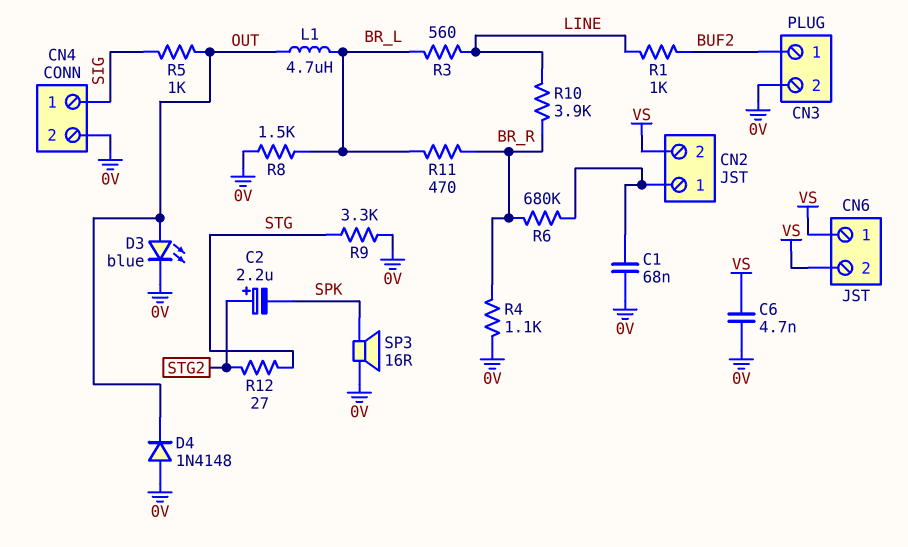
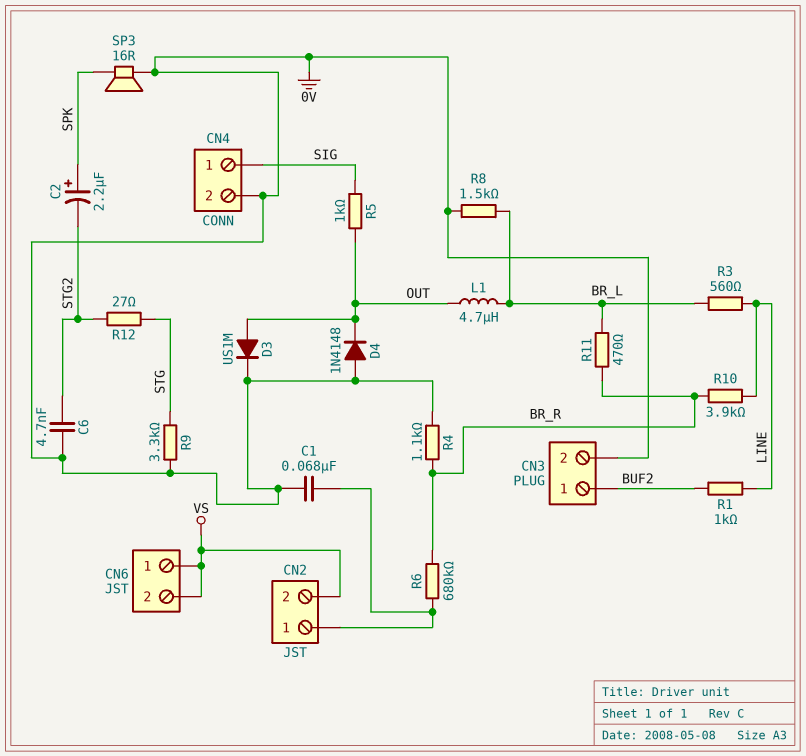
C2: 2.2uF (plus STG2, minus SPK) -> 2.2uF (plus SPK, minus STG2)
C6: 4.7nF (0V, VS) -> 4.7nF (0V, STG2)
D3: LED blue (A OUT, K 0V) -> diode US1M (A OUT, K 0V)

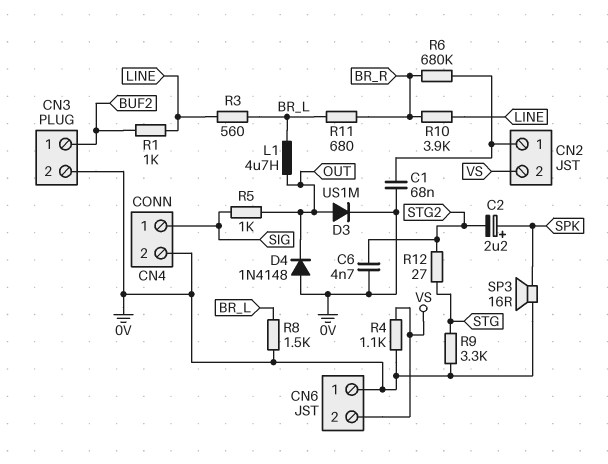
CN6 pin 1: VS -> 0V
R4: 1.1k (0V, BR_R) -> 1.1k (0V, VS)
R11: 470 (BR_L, BR_R) -> 680 (BR_L, BR_R)

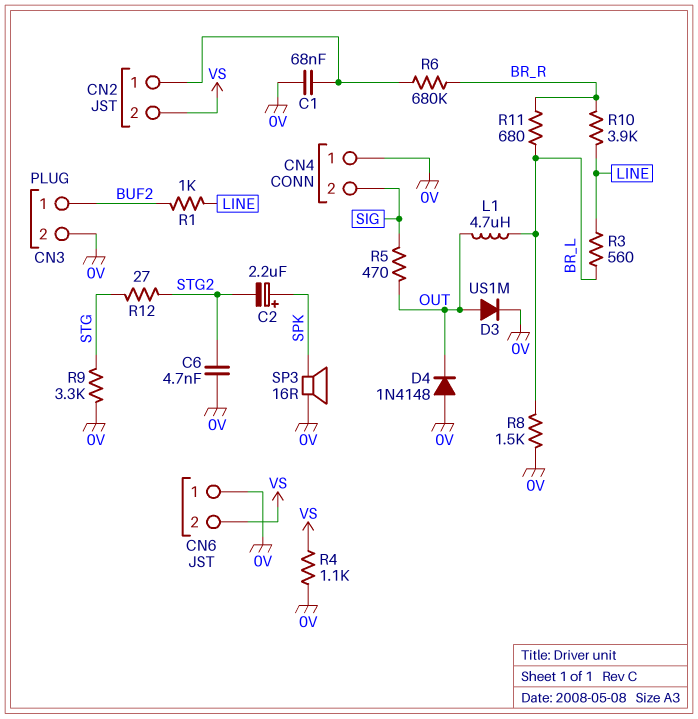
CN4 pin 1: SIG -> 0V
CN4 pin 2: 0V -> SIG
R5: 1k (OUT, SIG) -> 470 (OUT, SIG)

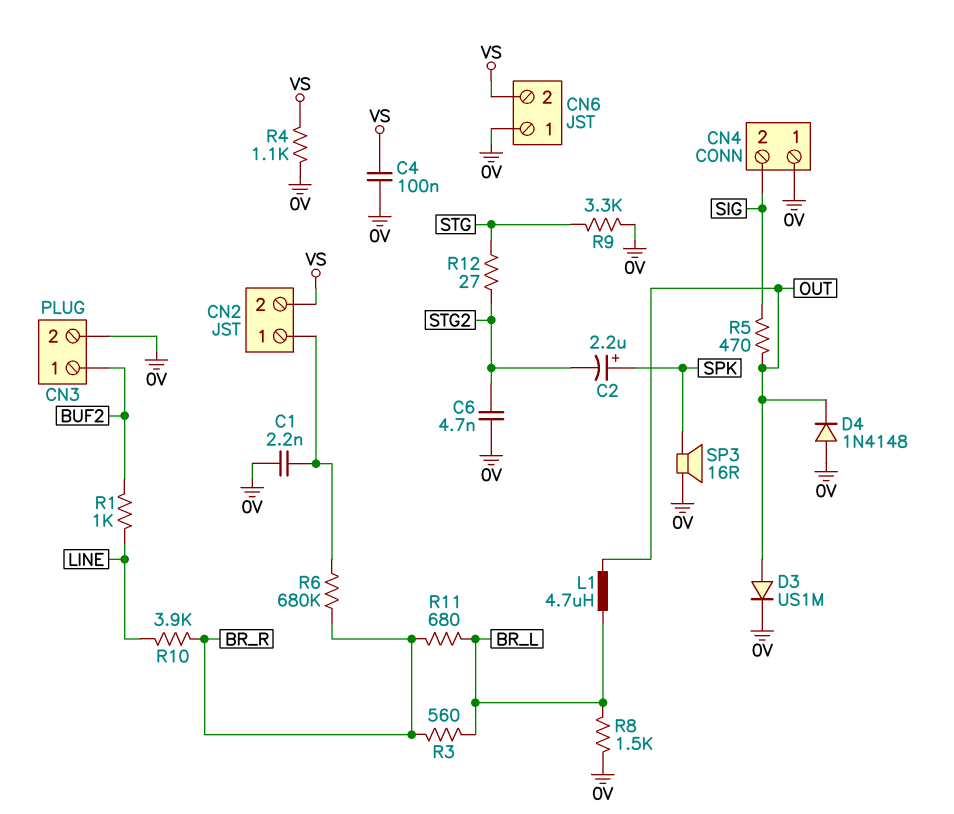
C1: 68nF (0V, CN2/1) -> 2.2nF (0V, CN2/1)
C4: none -> 100nF (0V, VS)
R3: 560 (BR_L, LINE) -> 560 (BR_L, BR_R)

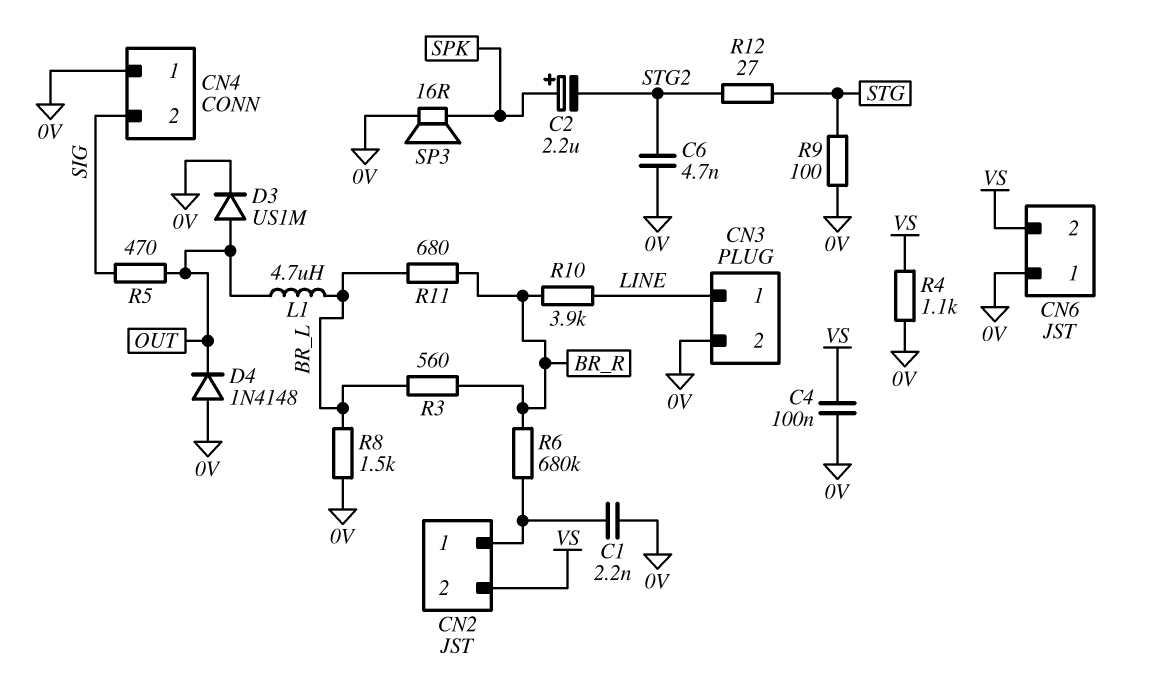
CN3 pin 1: BUF2 -> LINE
R1: 1k (BUF2, LINE) -> none
R9: 3.3k (0V, STG) -> 100 (0V, STG)

